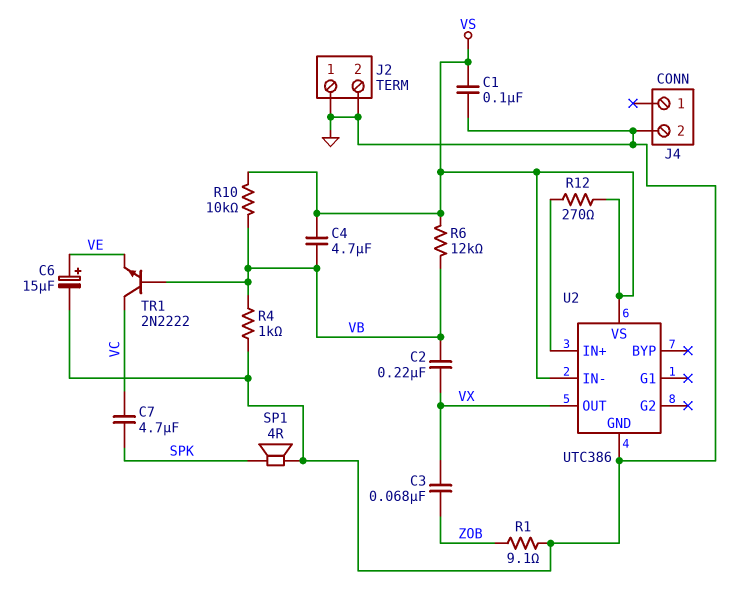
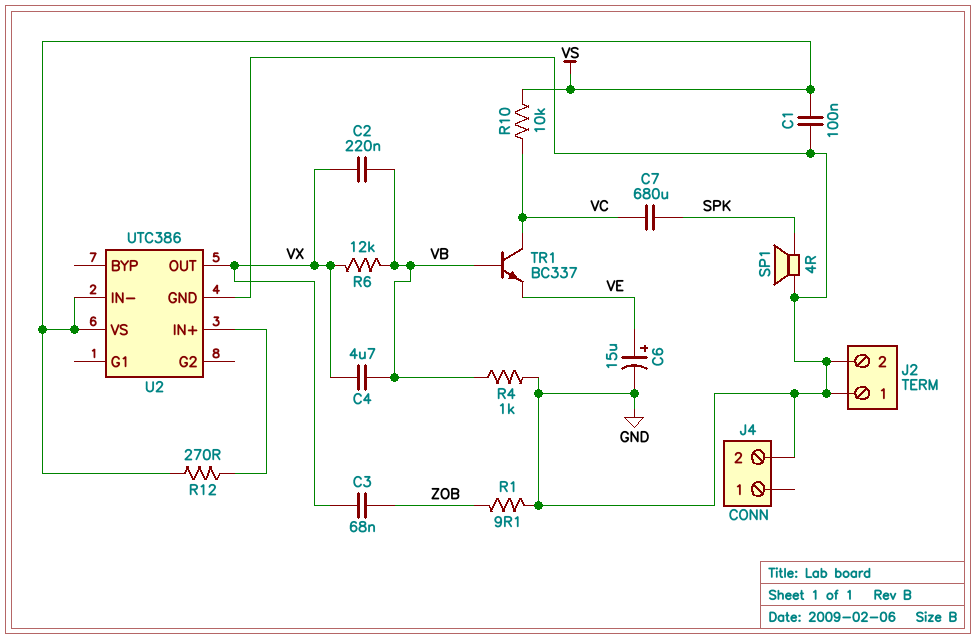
C4: 4.7uF (VB, VS) -> 4.7uF (VB, VX)
C7: 4.7uF (SPK, VC) -> 680uF (SPK, VC)
R6: 12k (VB, VS) -> 12k (VB, VX)
R10: 10k (VB, VS) -> 10k (VC, VS)
TR1: NPN 2N2222 (B VB, C VC, E VE) -> NPN BC337 (B VB, C VC, E VE)

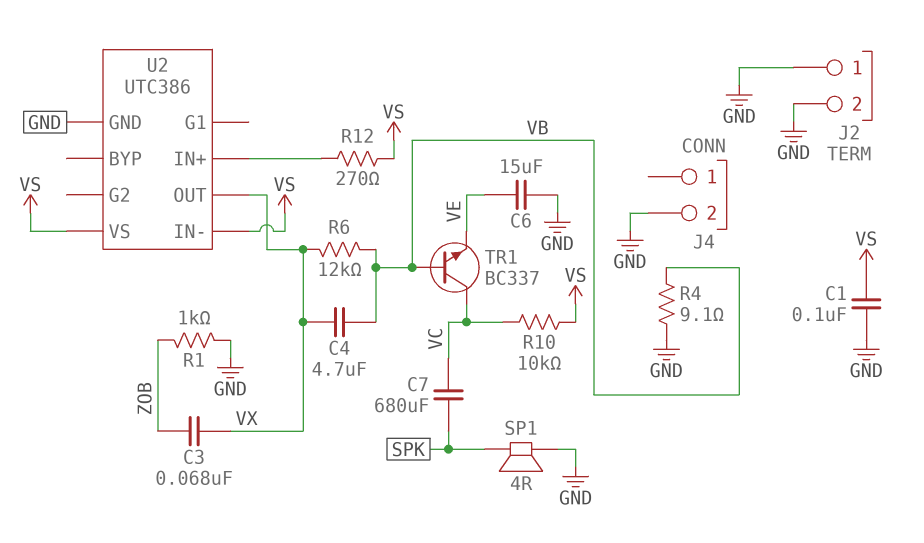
C2: 220nF (VB, VX) -> none
C6: 15uF (plus VE, minus GND) -> 15uF (GND, VE)
R1: 9.1 (GND, ZOB) -> 1k (GND, ZOB)
R4: 1k (GND, VB) -> 9.1 (GND, VB)

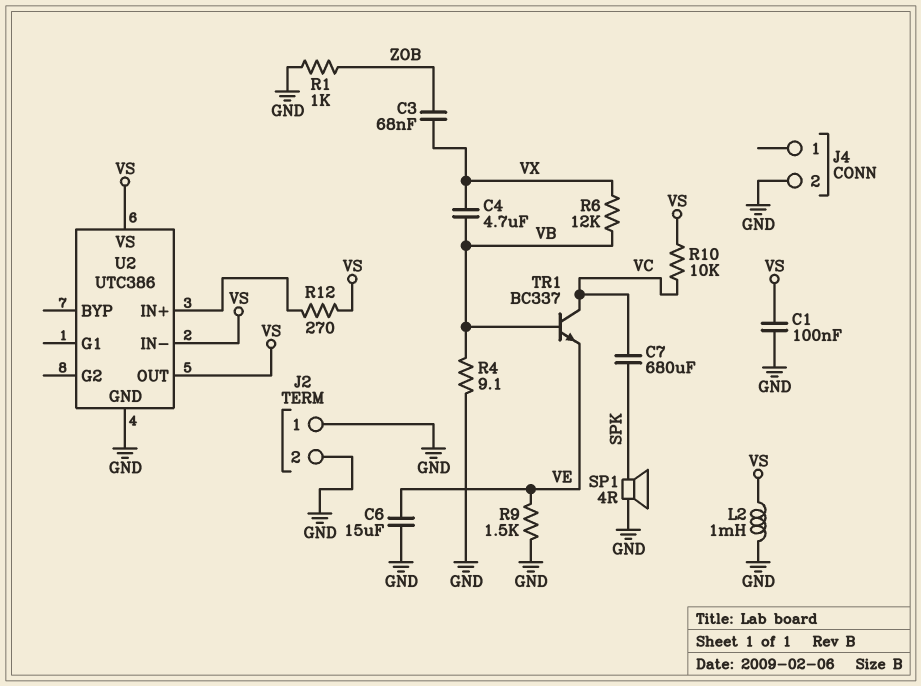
L2: none -> 1mH (GND, VS)
R9: none -> 1.5k (GND, VE)
U2 pin OUT: VX -> VS

